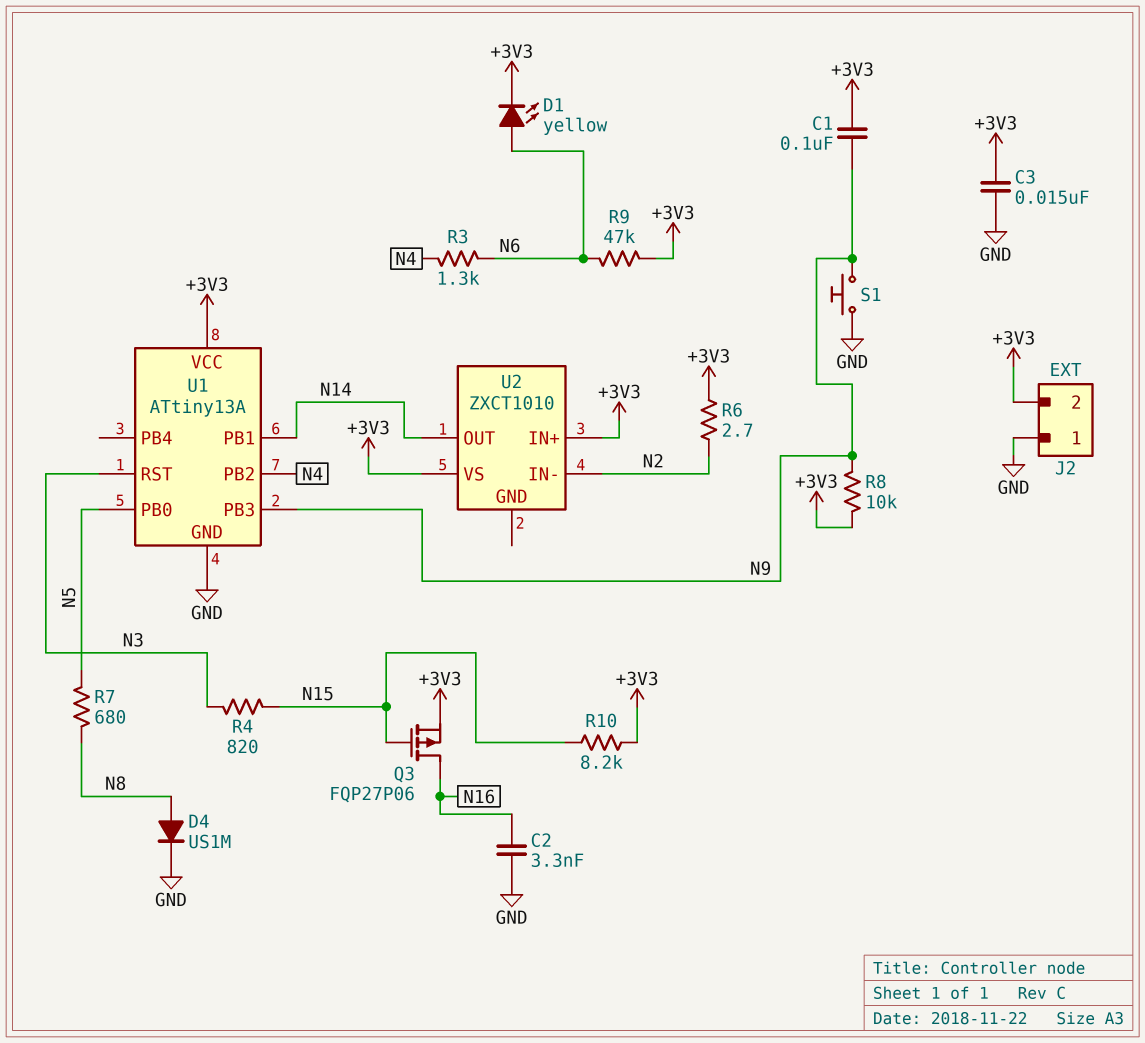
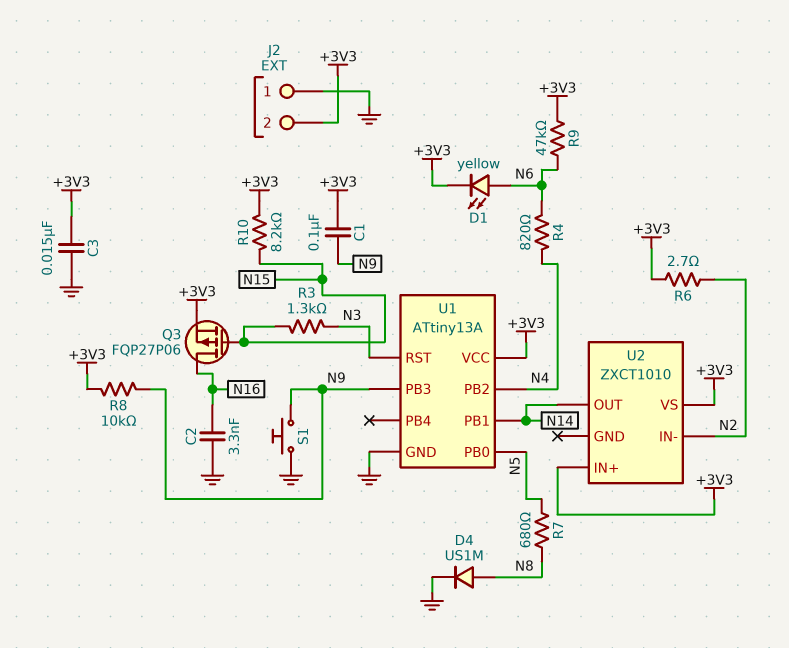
R3: 1.3k (N4, N6) -> 1.3k (N3, N15)
R4: 820 (N3, N15) -> 820 (N4, N6)

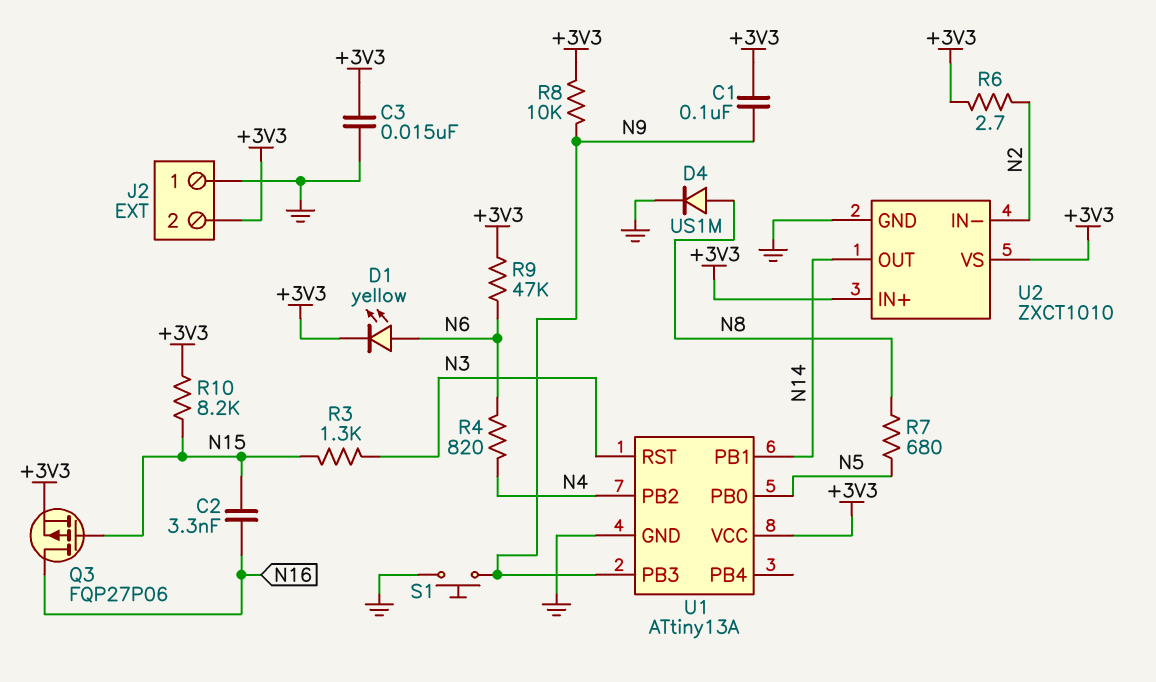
C2: 3.3nF (GND, N16) -> 3.3nF (N15, N16)
U2 pin GND: none -> GND

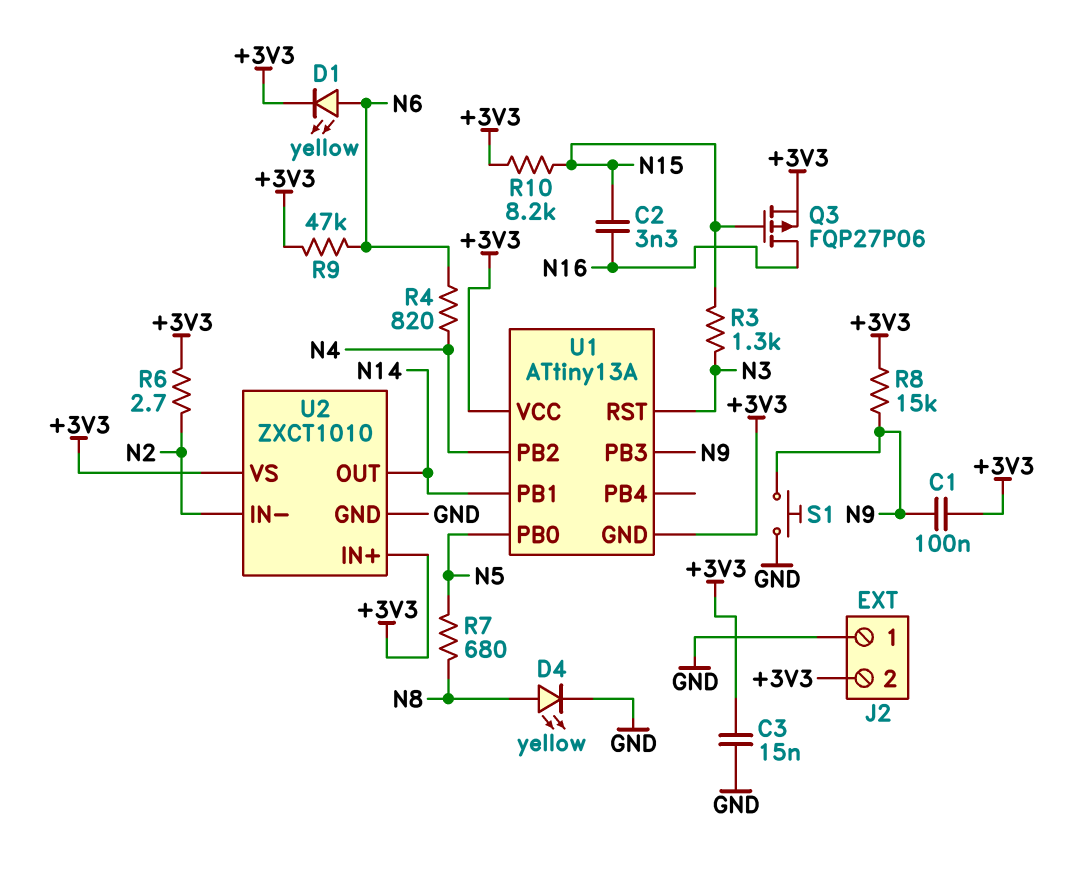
D4: diode US1M (A N8, K GND) -> LED yellow (A N8, K GND)
R8: 10k (+3V3, N9) -> 15k (+3V3, N9)
U1 pin GND: GND -> +3V3

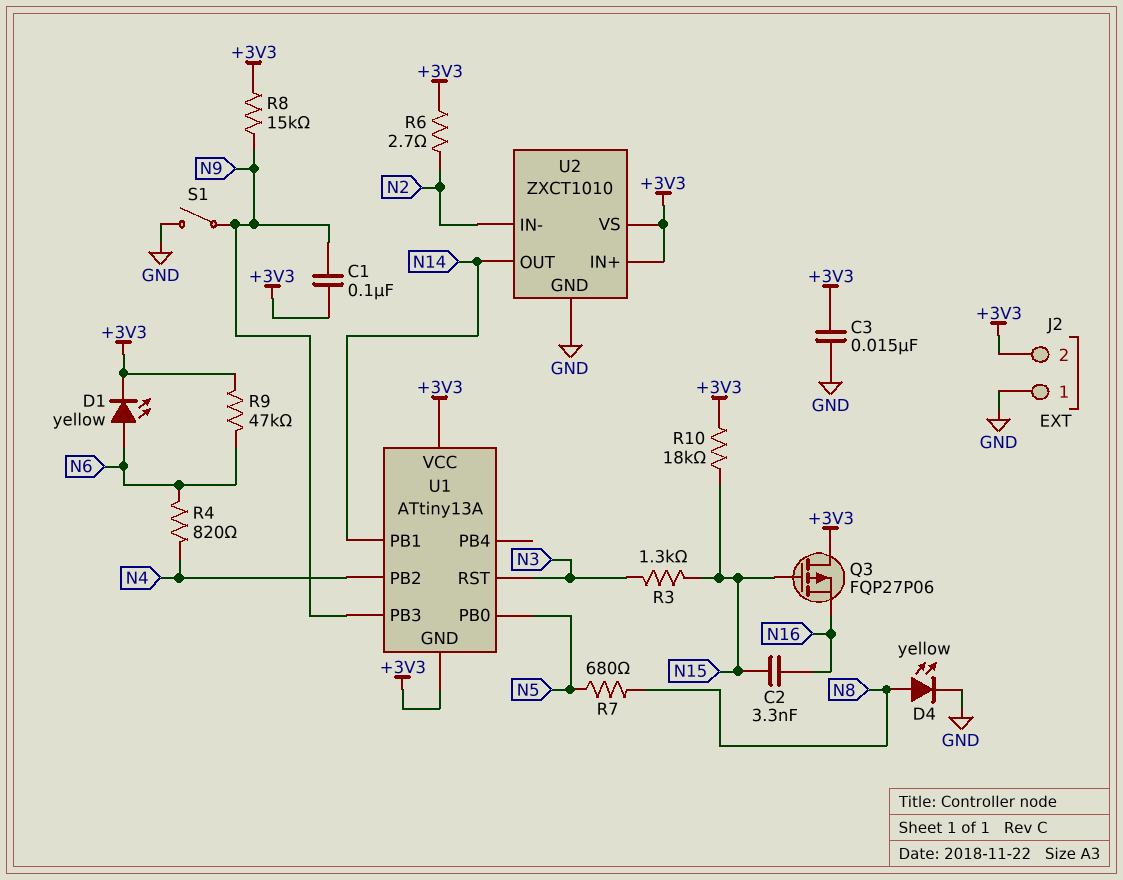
Q3: PMOS FQP27P06 (G N15, D N16, S +3V3) -> PMOS FQP27P06 (G N15, D +3V3, S N16)
R10: 8.2k (+3V3, N15) -> 18k (+3V3, N15)
S1: button (GND, N9) -> switch (GND, N9)

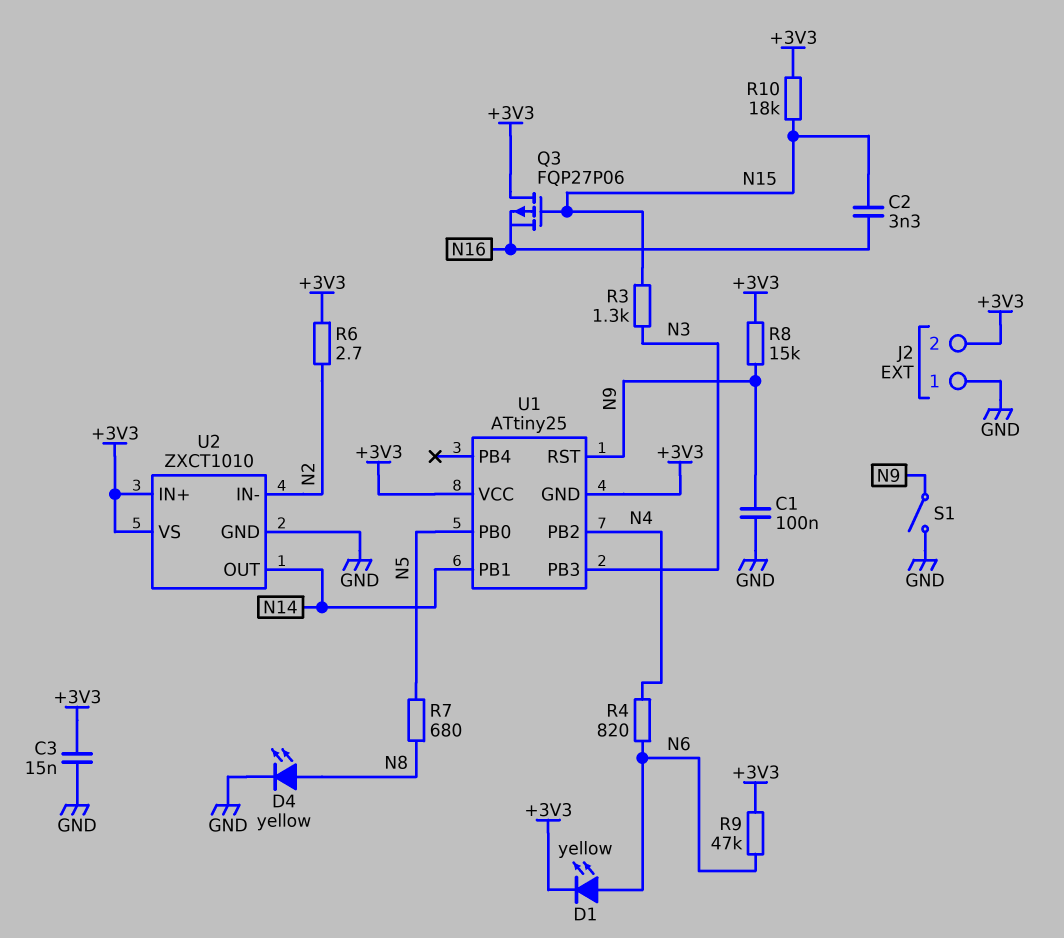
C1: 100nF (+3V3, N9) -> 100nF (GND, N9)
U1: ATtiny13A -> ATtiny25
U1 pin PB3: N9 -> N3
U1 pin RST: N3 -> N9

